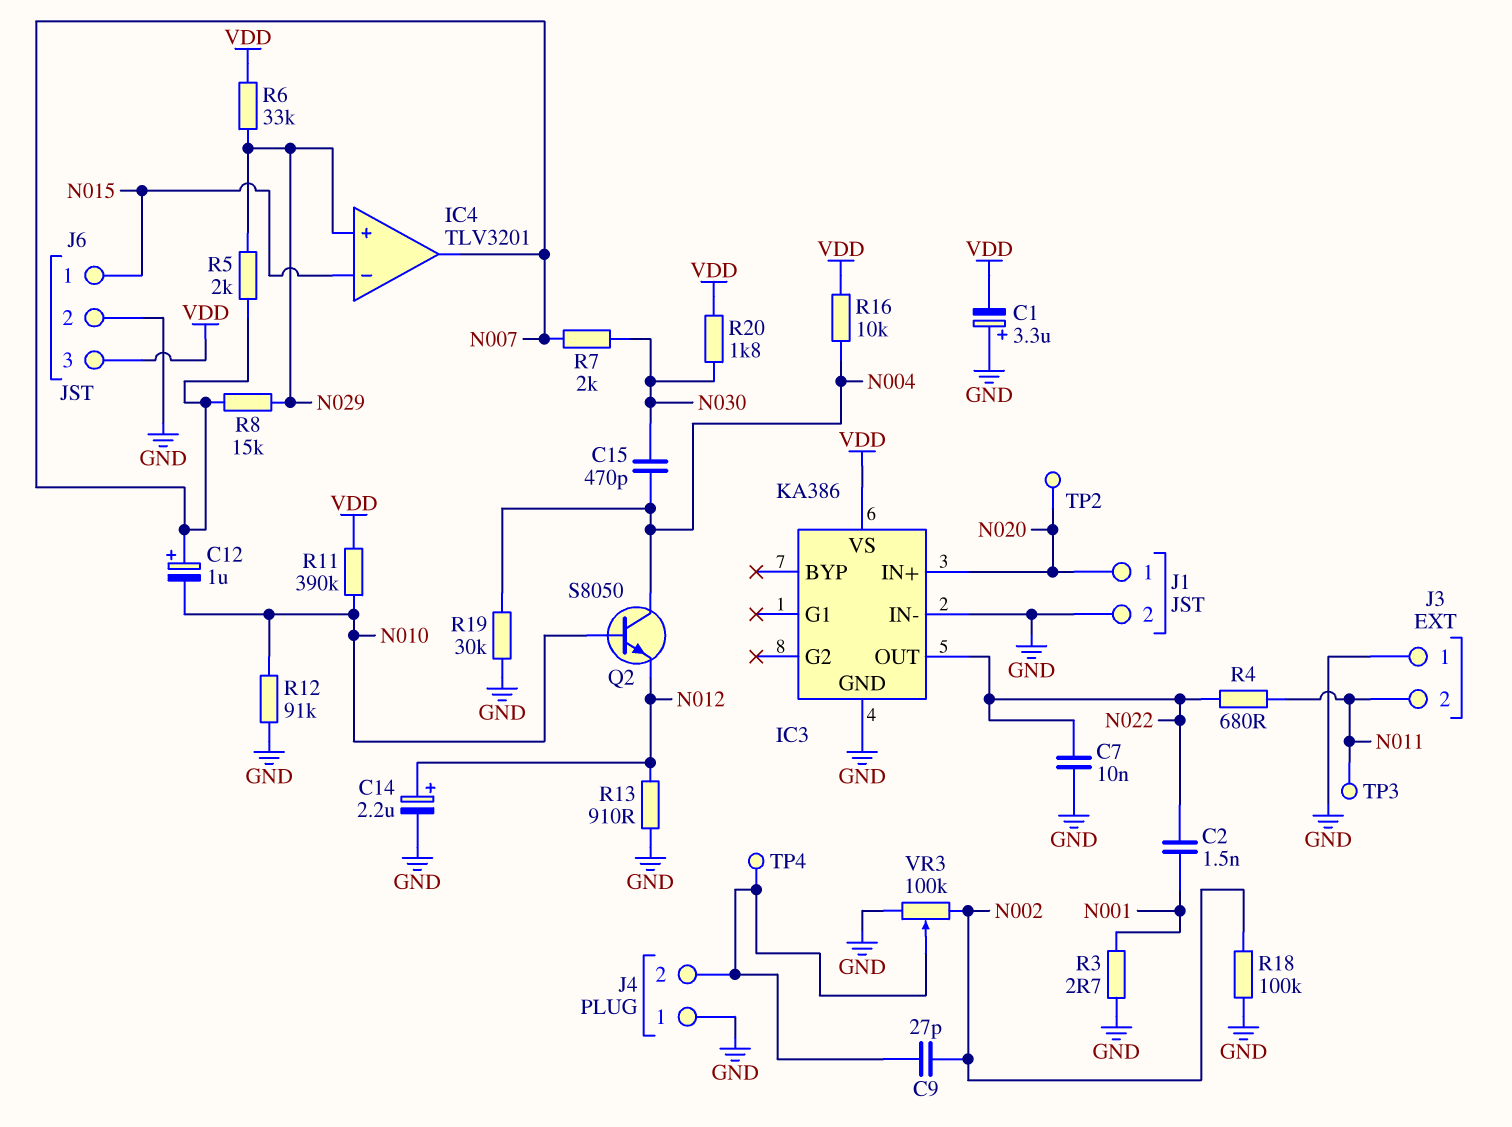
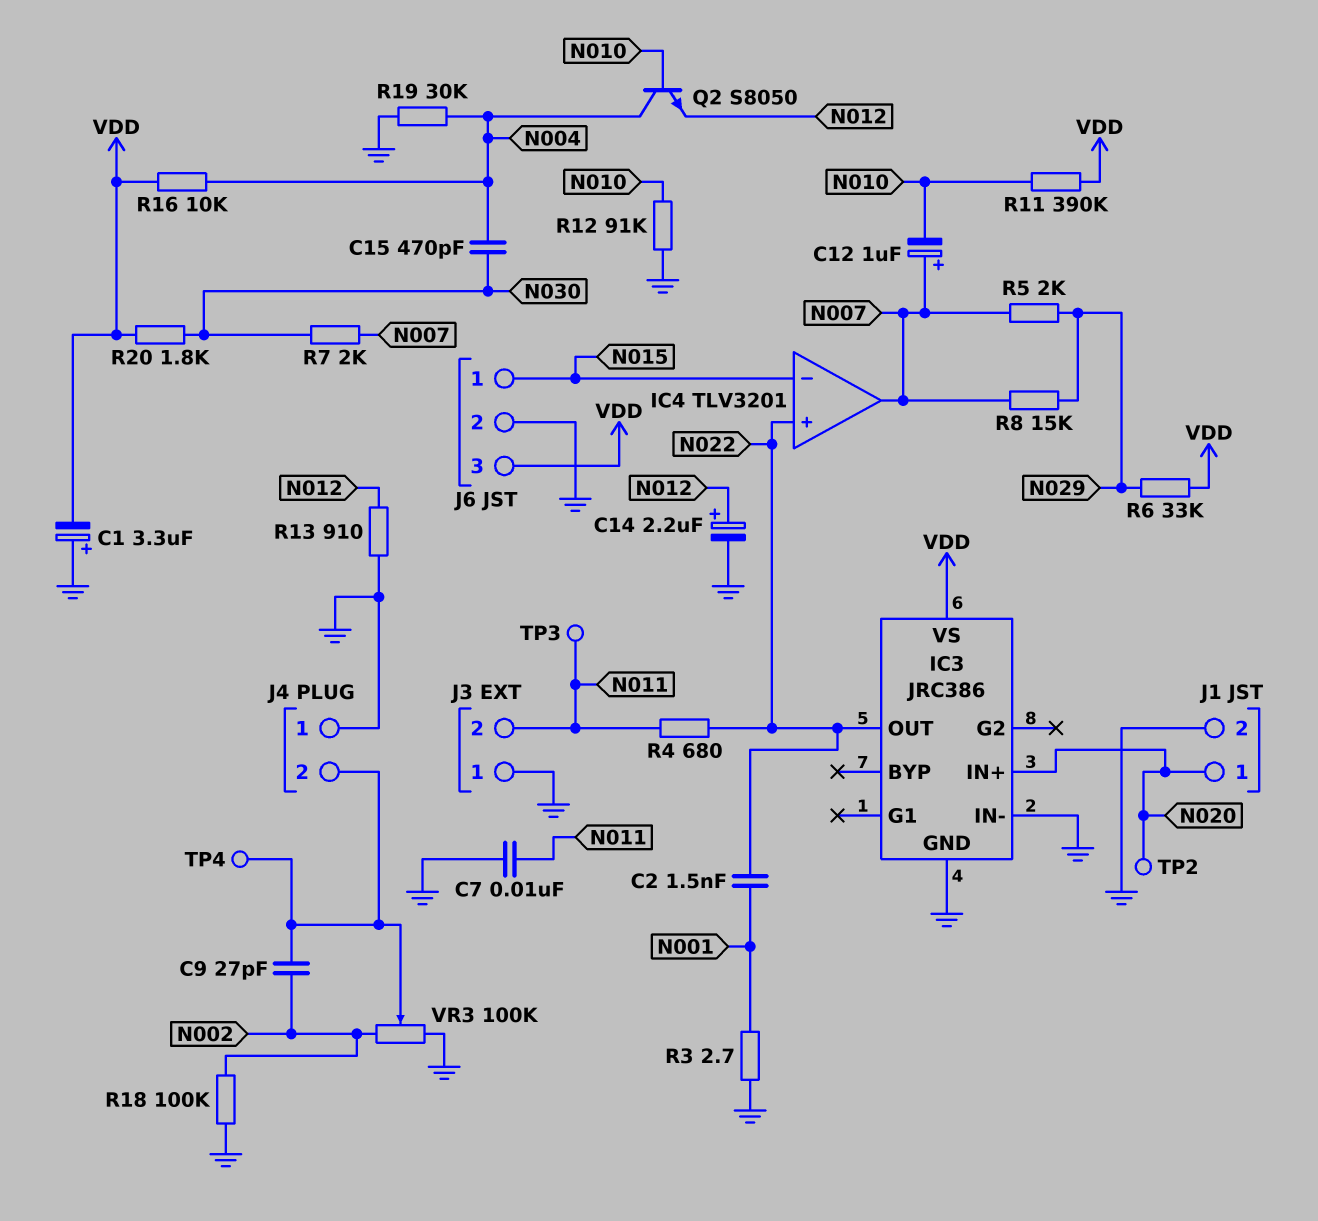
C7: 10nF (GND, N022) -> 10nF (GND, N011)
IC3: KA386 -> JRC386
IC4 pin in+: N029 -> N022

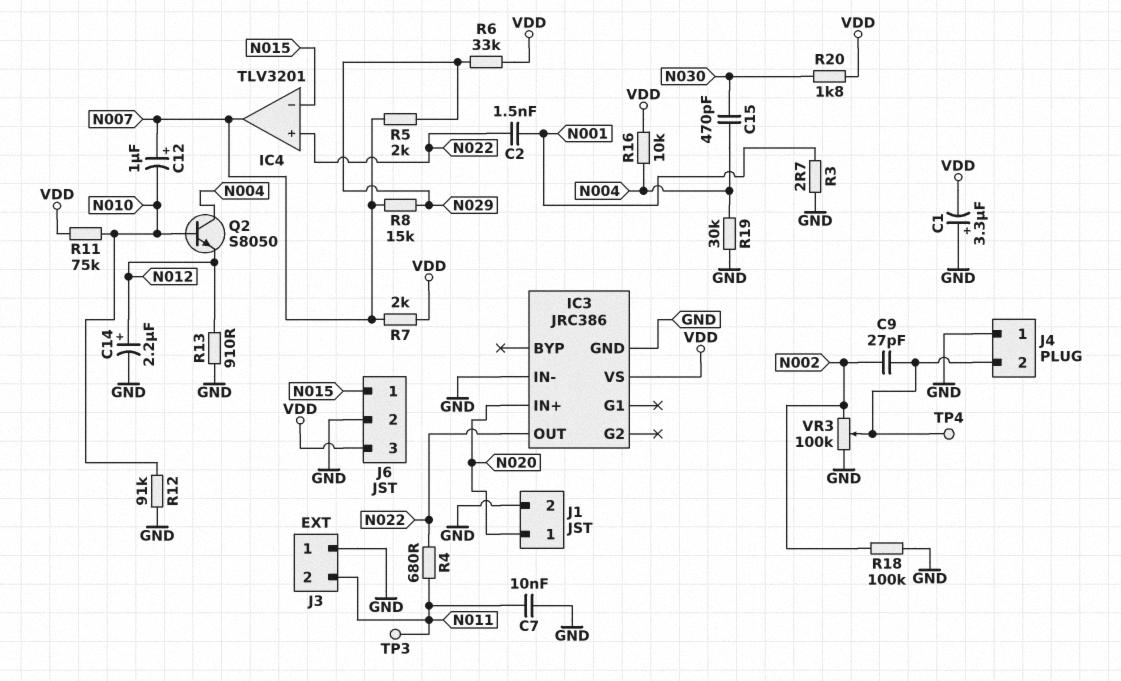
R7: 2k (N007, N030) -> 2k (N007, VDD)
R11: 390k (N010, VDD) -> 75k (N010, VDD)
TP2: test point (N020) -> none

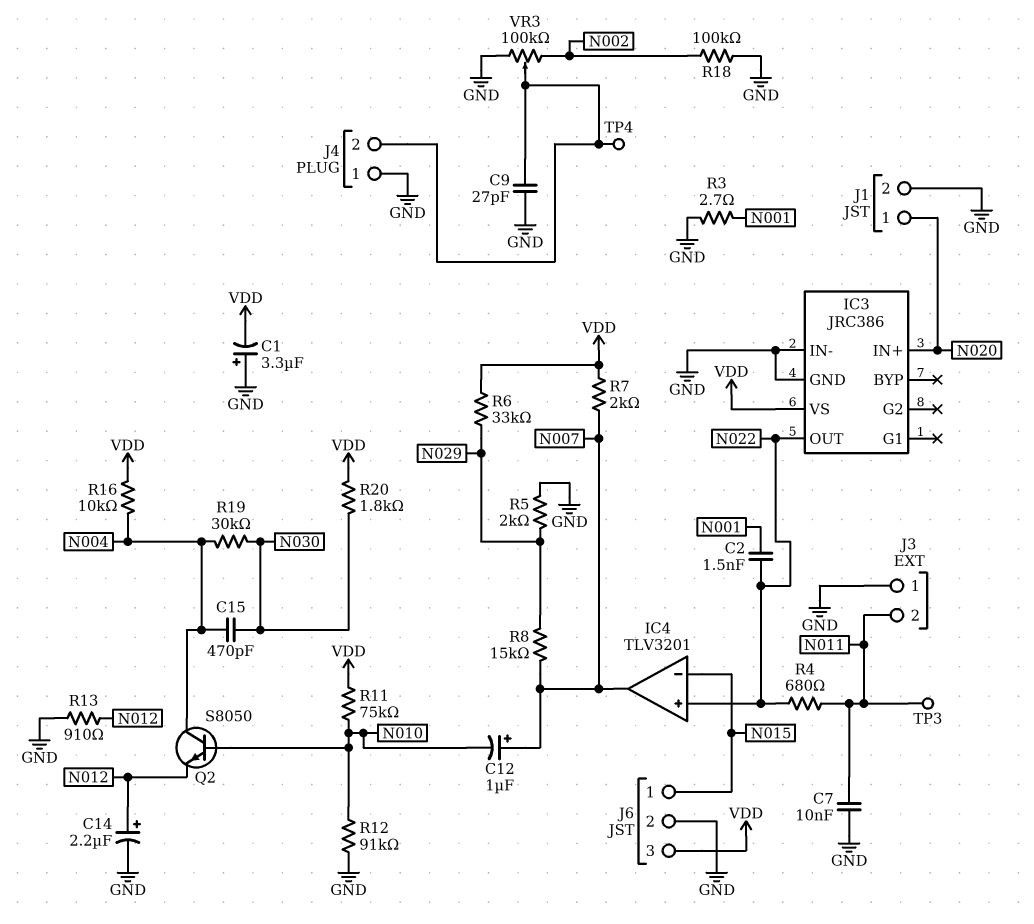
C9: 27pF (J4/2, N002) -> 27pF (GND, J4/2)
R5: 2k (N007, N029) -> 2k (GND, N029)
R19: 30k (GND, N004) -> 30k (N004, N030)

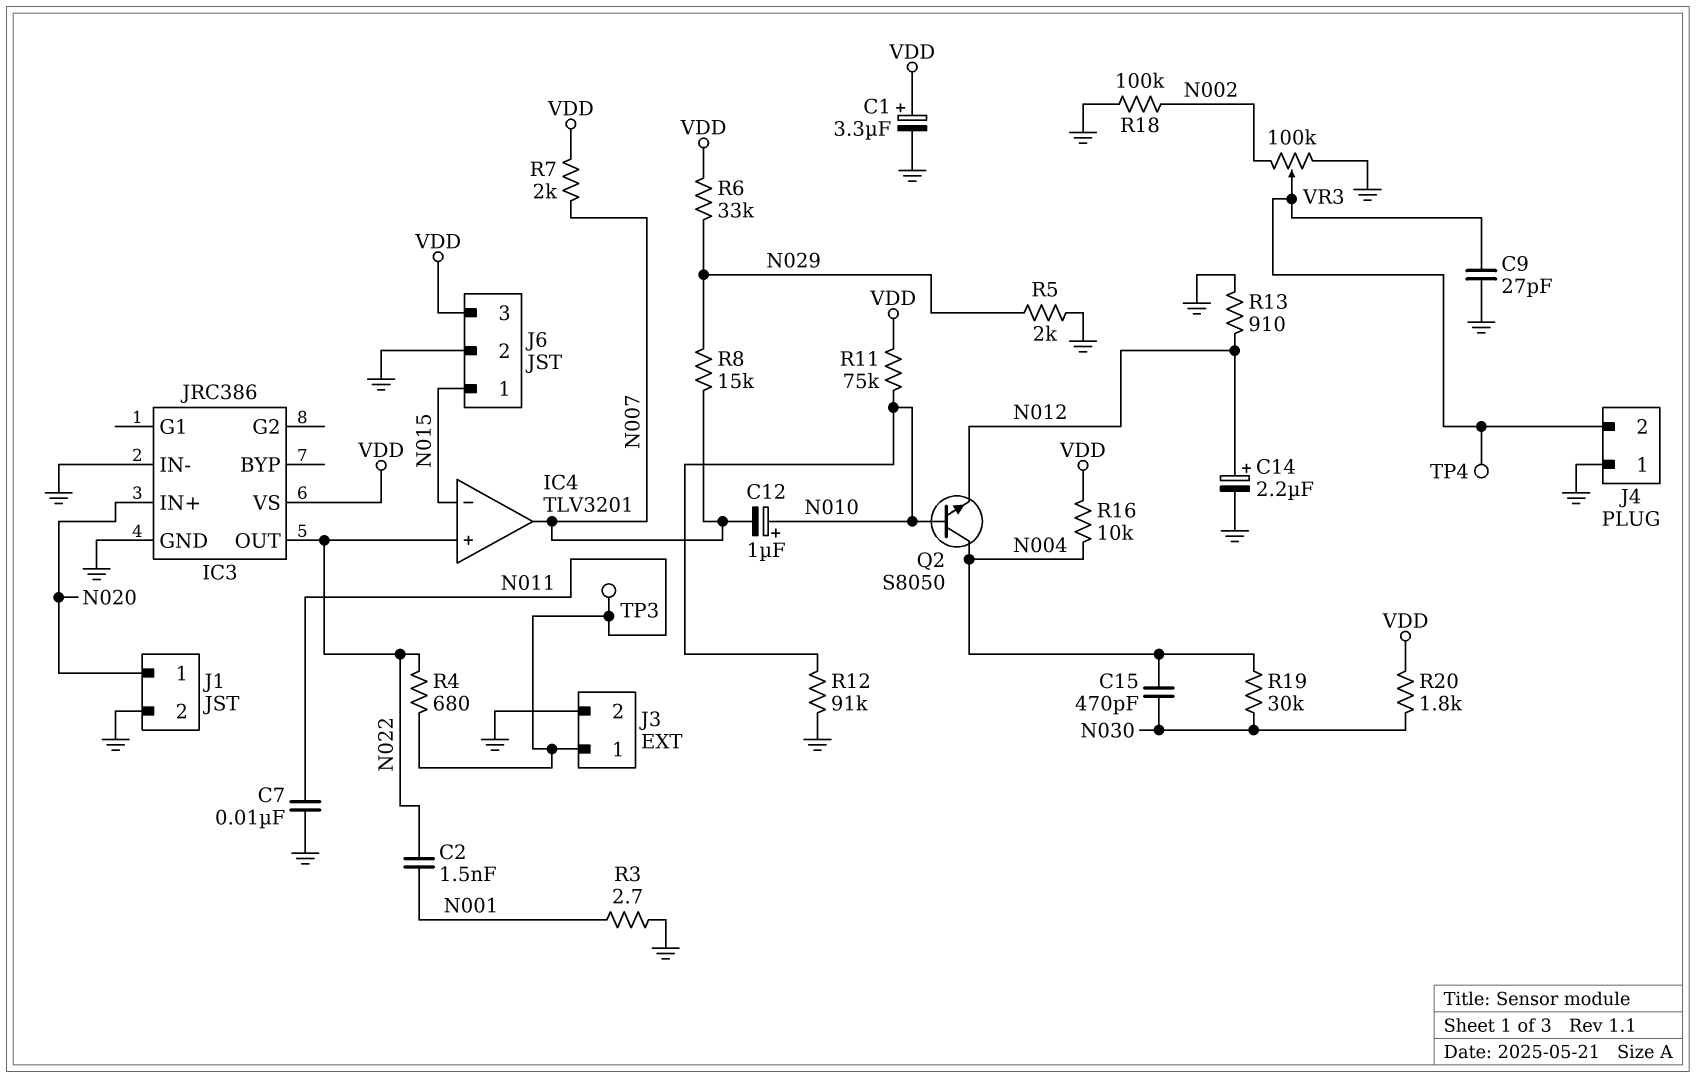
C1: 3.3uF (plus GND, minus VDD) -> 3.3uF (plus VDD, minus GND)
C12: 1uF (plus N007, minus N010) -> 1uF (plus N010, minus N007)
J3 pin 1: GND -> N011
J3 pin 2: N011 -> GND

